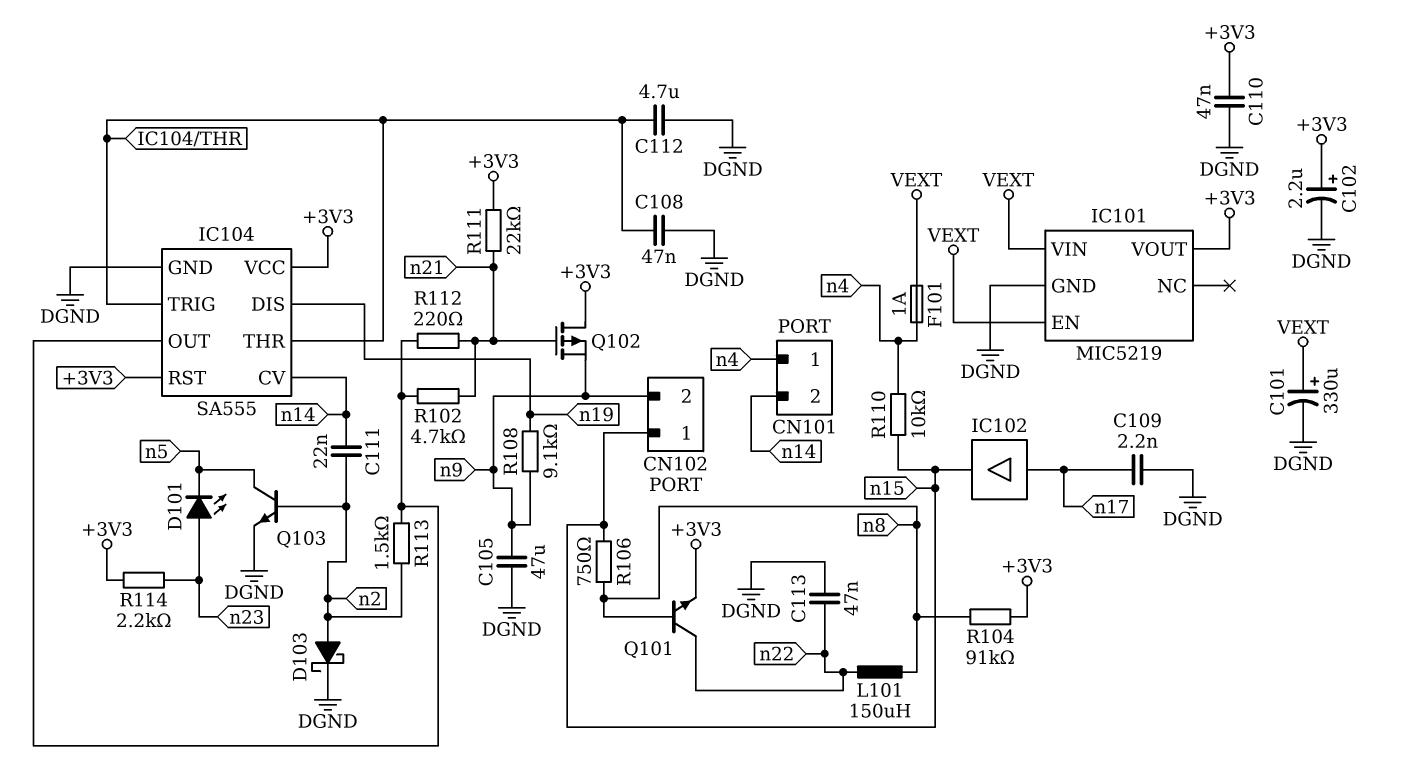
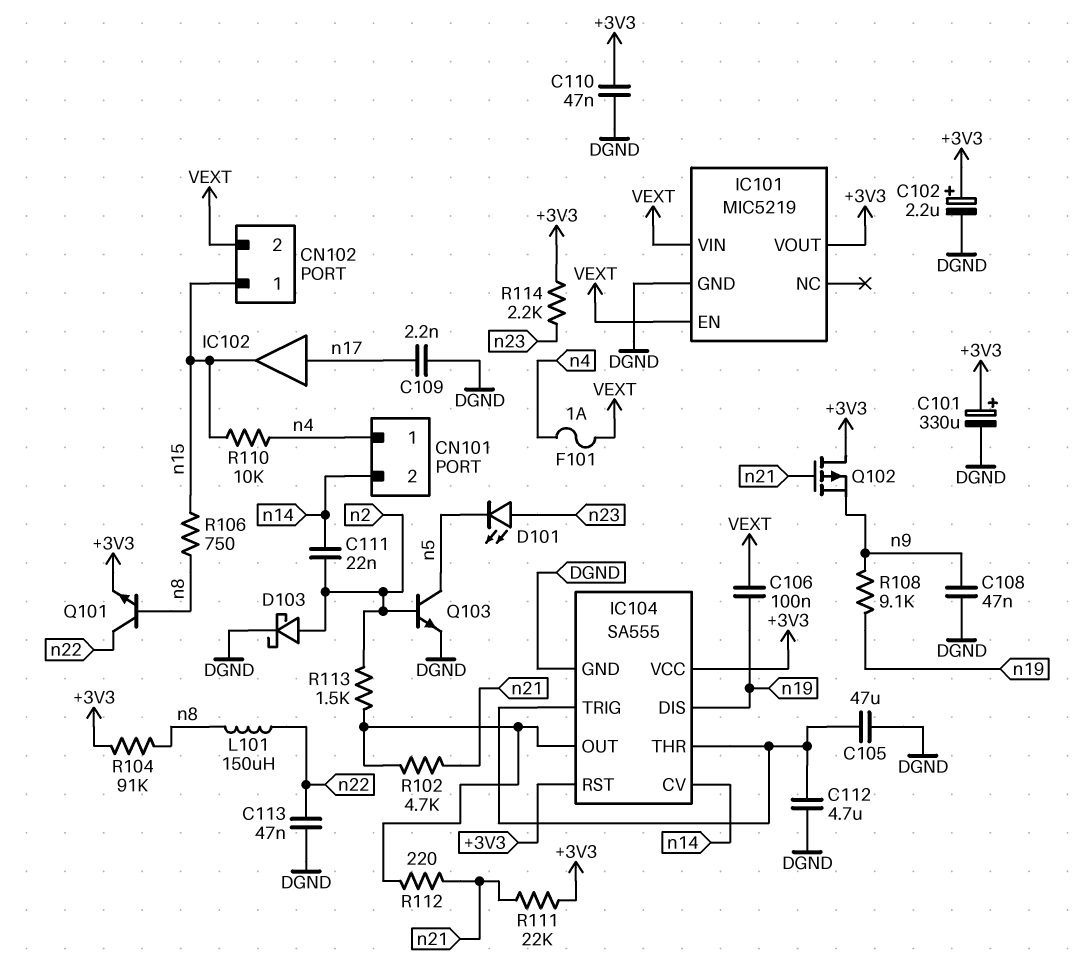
C101: 330uF (plus VEXT, minus DGND) -> 330uF (plus +3V3, minus DGND)
C105: 47uF (DGND, n9) -> 47uF (DGND, IC104/THR)
C106: none -> 100nF (VEXT, n19)
C108: 47nF (DGND, IC104/THR) -> 47nF (DGND, n9)
CN102 pin 2: n9 -> VEXT

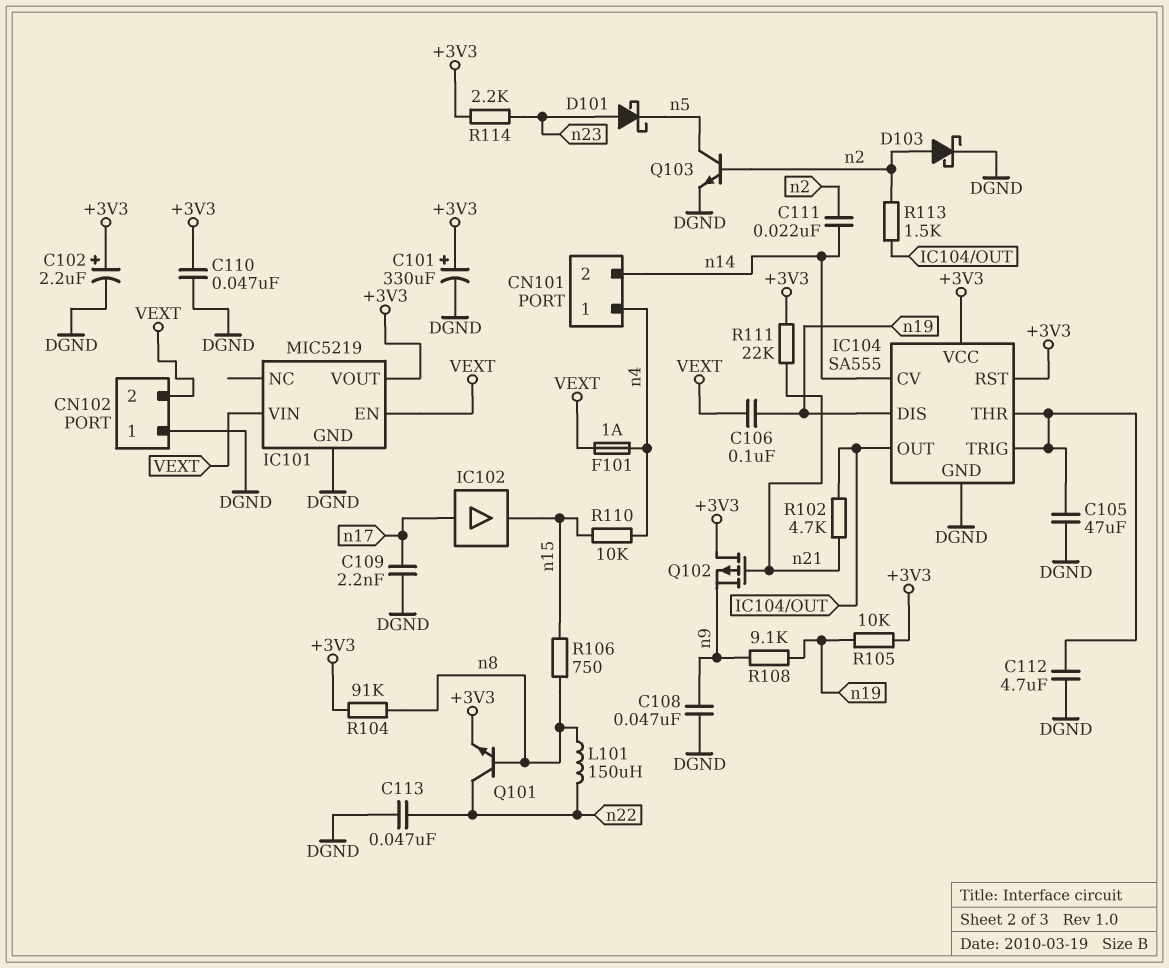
CN102 pin 1: n15 -> DGND
D101: LED (A n23, K n5) -> schottky (A n23, K n5)
R105: none -> 10k (+3V3, n19)
R112: 220 (IC104/OUT, n21) -> none

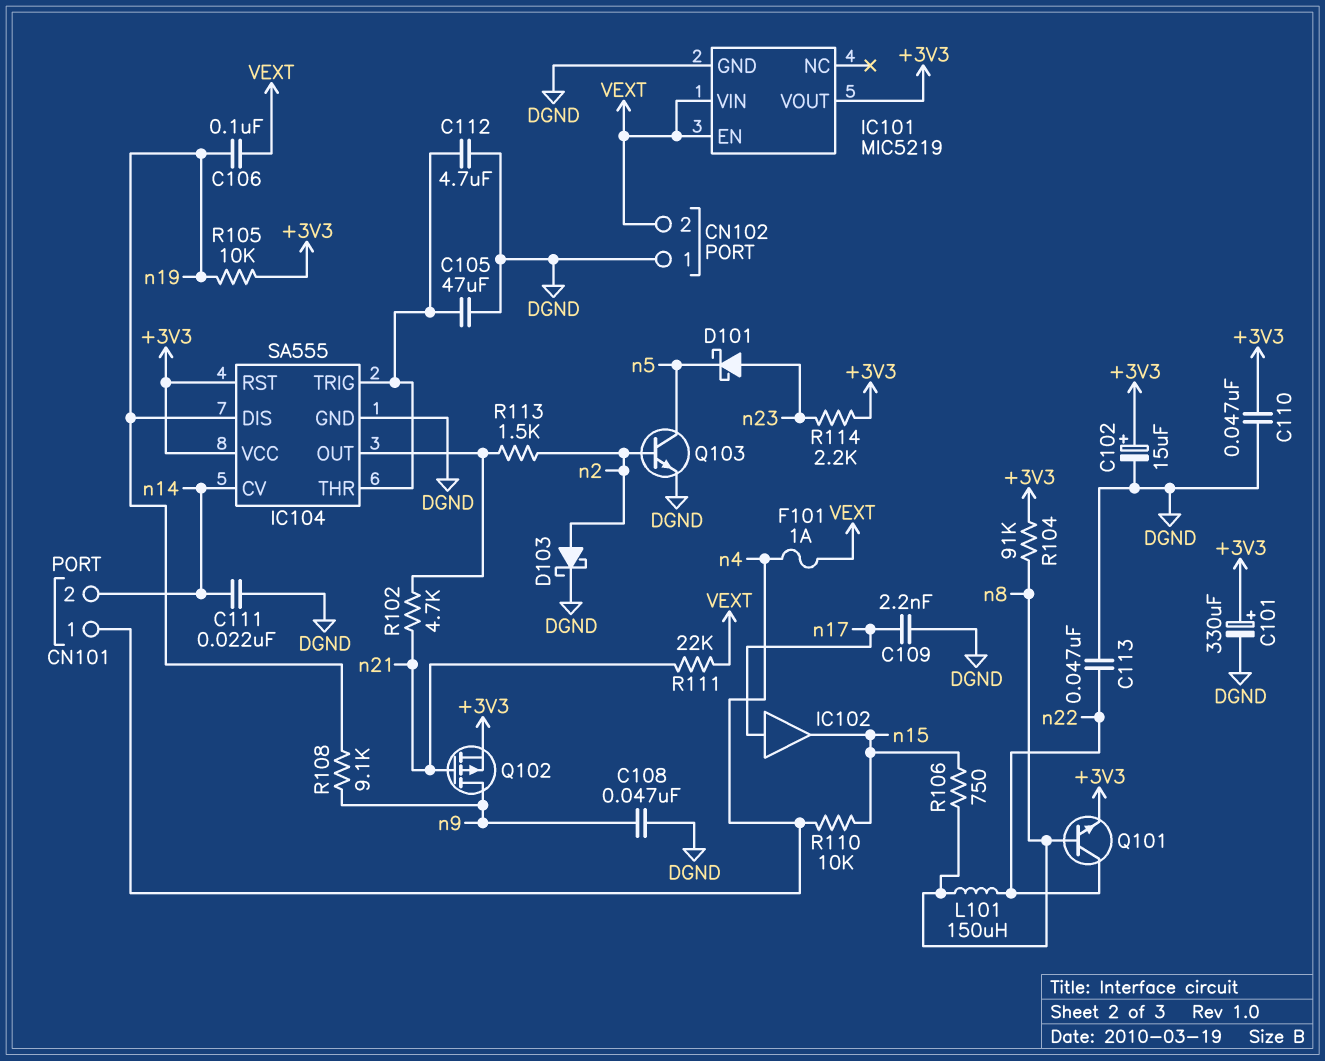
C102: 2.2uF (plus +3V3, minus DGND) -> 15uF (plus +3V3, minus DGND)
C111: 22nF (n2, n14) -> 22nF (DGND, n14)
Q102: PMOS (G n21, D +3V3, S n9) -> PMOS (G n21, D n9, S +3V3)
R111: 22k (+3V3, n21) -> 22k (VEXT, n21)

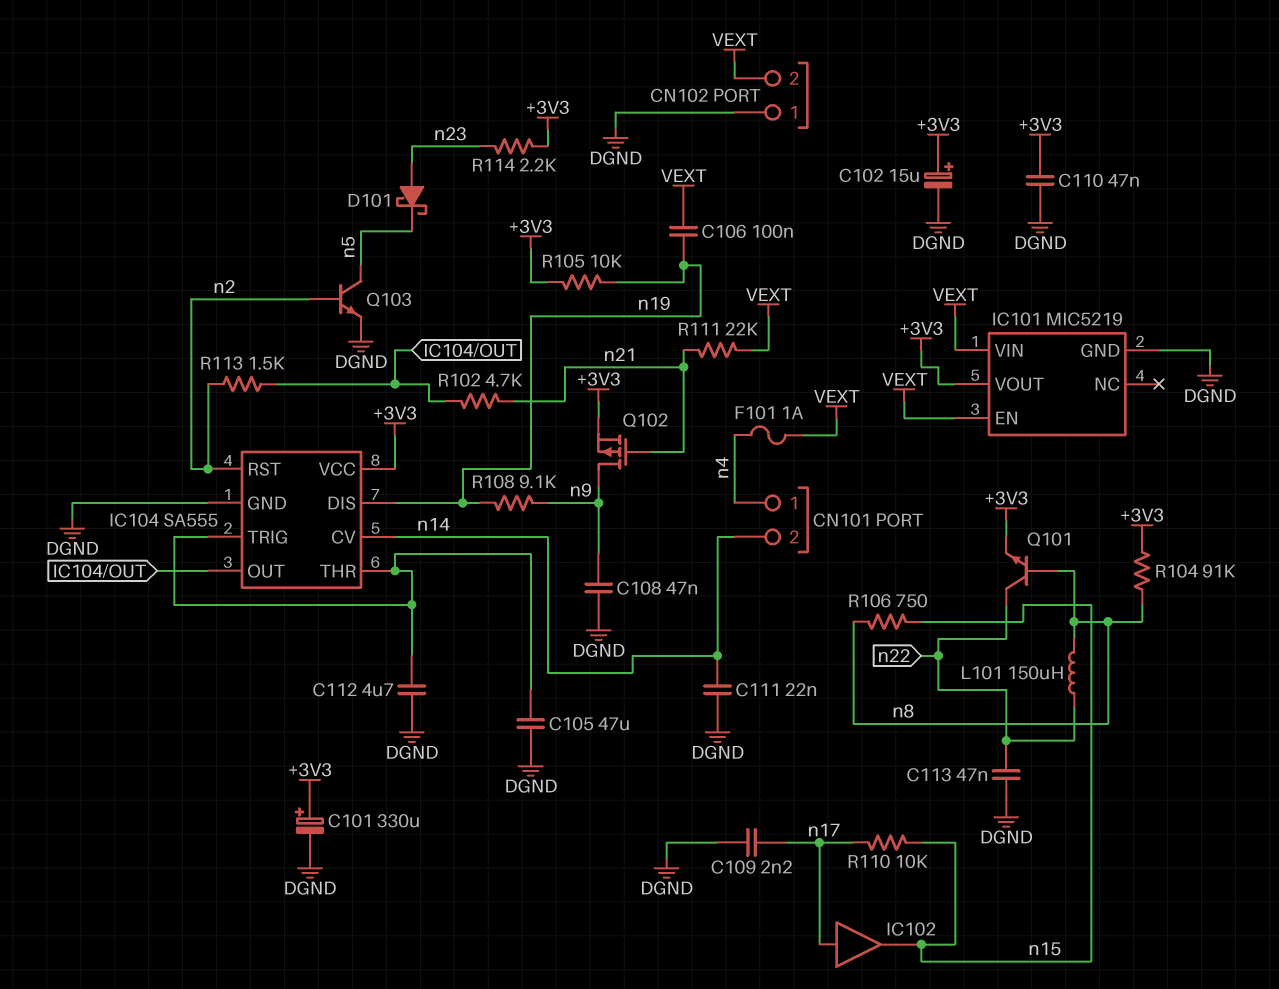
D103: schottky (A n2, K DGND) -> none
IC104 pin RST: +3V3 -> n2
R110: 10k (n4, n15) -> 10k (n15, n17)

